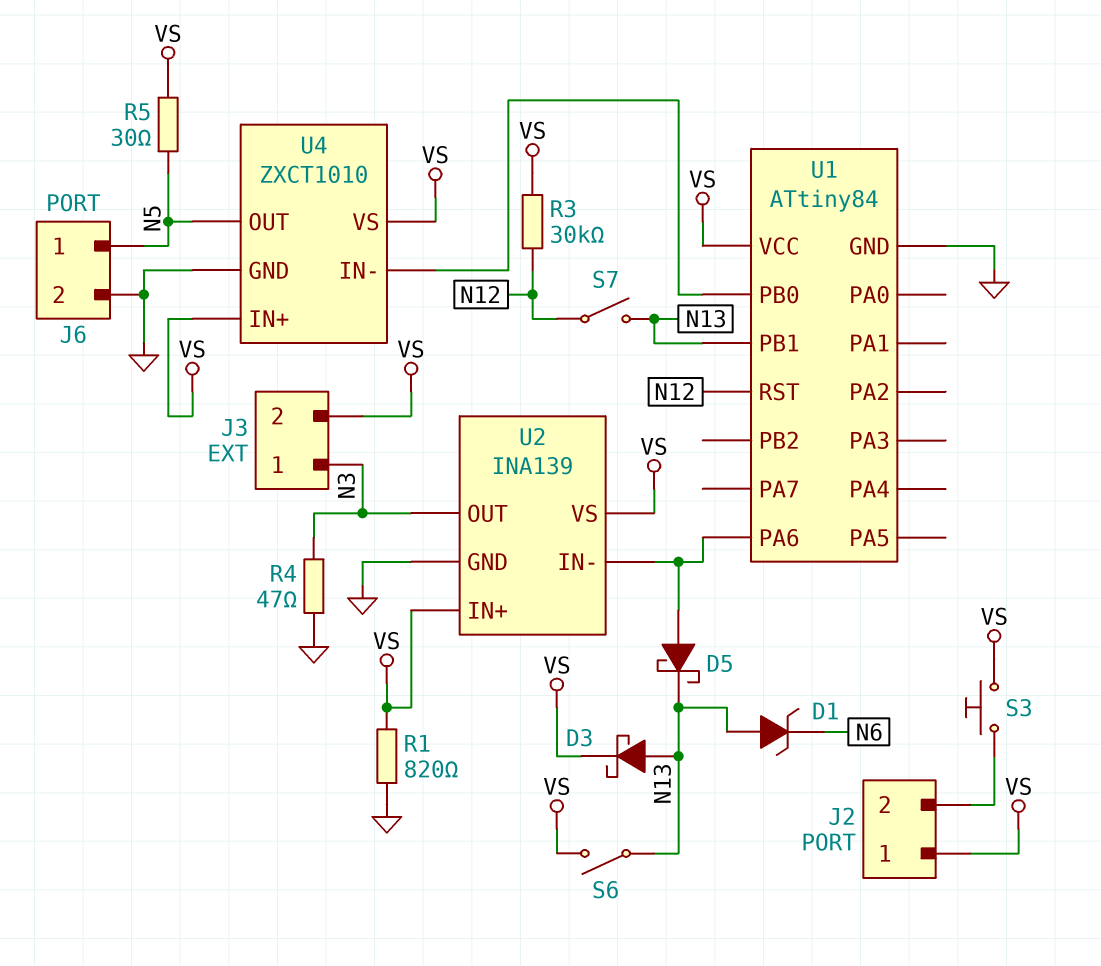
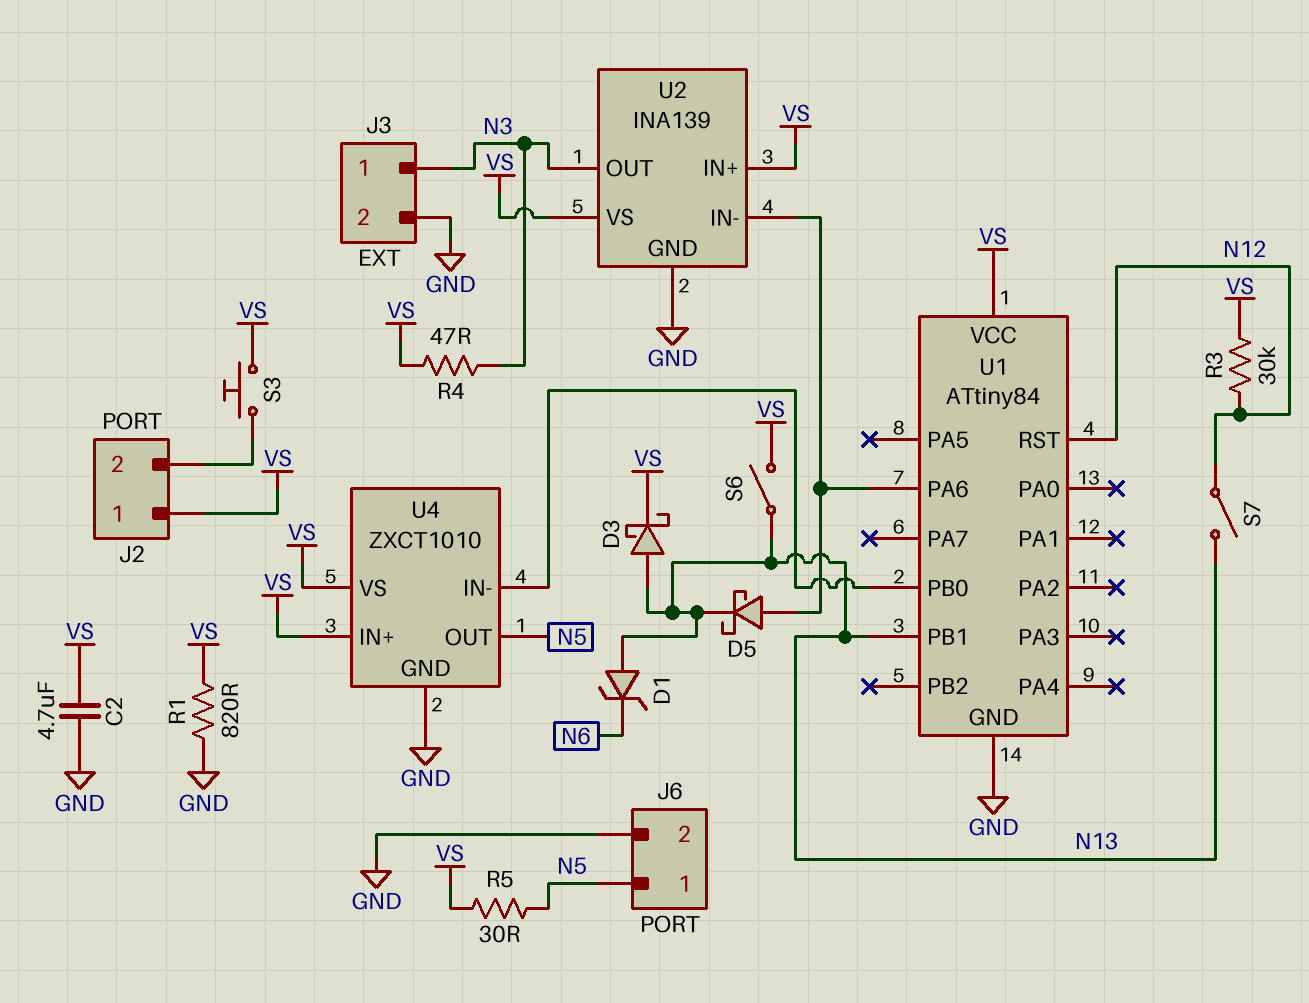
C2: none -> 4.7uF (GND, VS)
J3 pin 2: VS -> GND
R4: 47 (GND, N3) -> 47 (N3, VS)

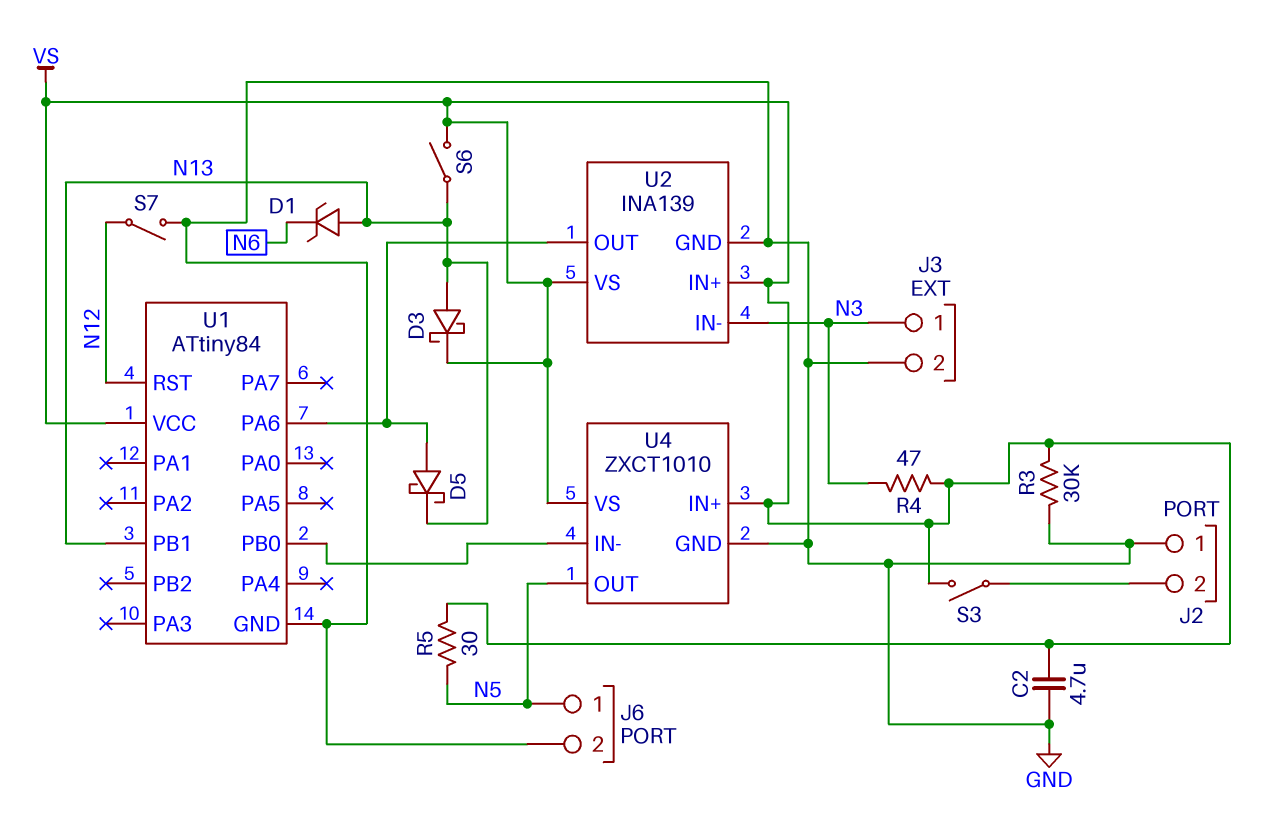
J2 pin 1: VS -> GND
R1: 820 (GND, VS) -> none
R3: 30k (N12, VS) -> 30k (GND, VS)
S3: button (J2/2, VS) -> switch (J2/2, VS)
S7: switch (N12, N13) -> switch (GND, N12)
U2 pin IN-: U1/PA6 -> N3
U2 pin OUT: N3 -> U1/PA6

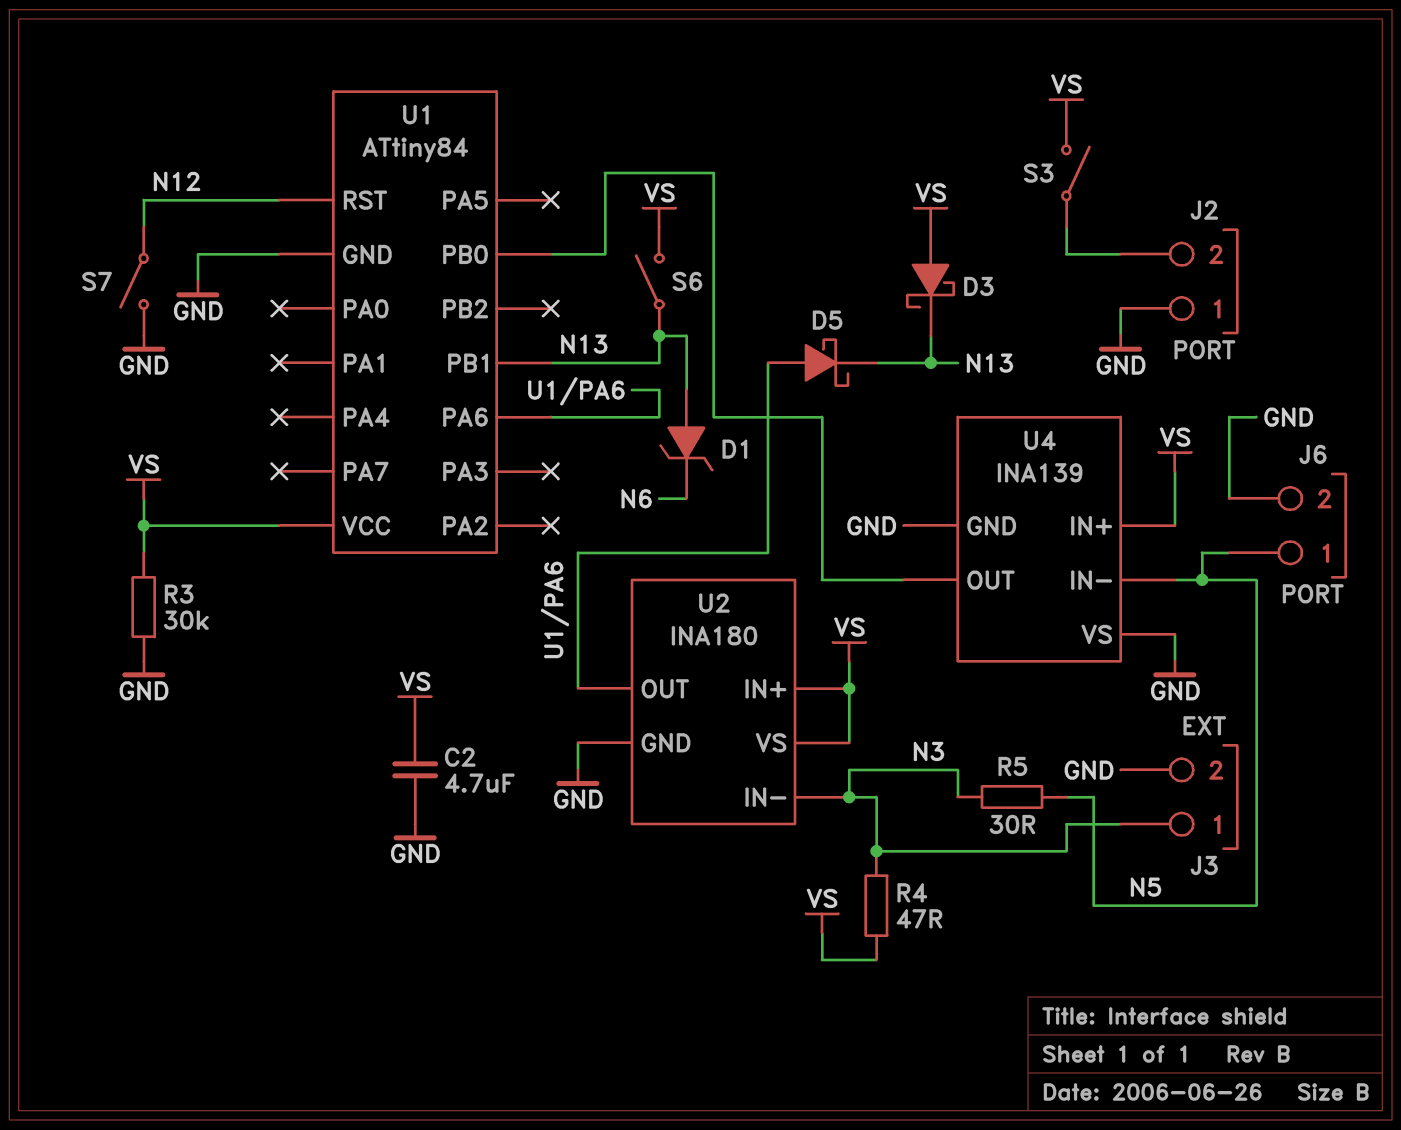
D3: schottky (A N13, K VS) -> schottky (A VS, K N13)
R5: 30 (N5, VS) -> 30 (N3, N5)
U2: INA139 -> INA180
U4: ZXCT1010 -> INA139
U4 pin IN-: U1/PB0 -> N5
U4 pin OUT: N5 -> U1/PB0
U4 pin VS: VS -> GND

